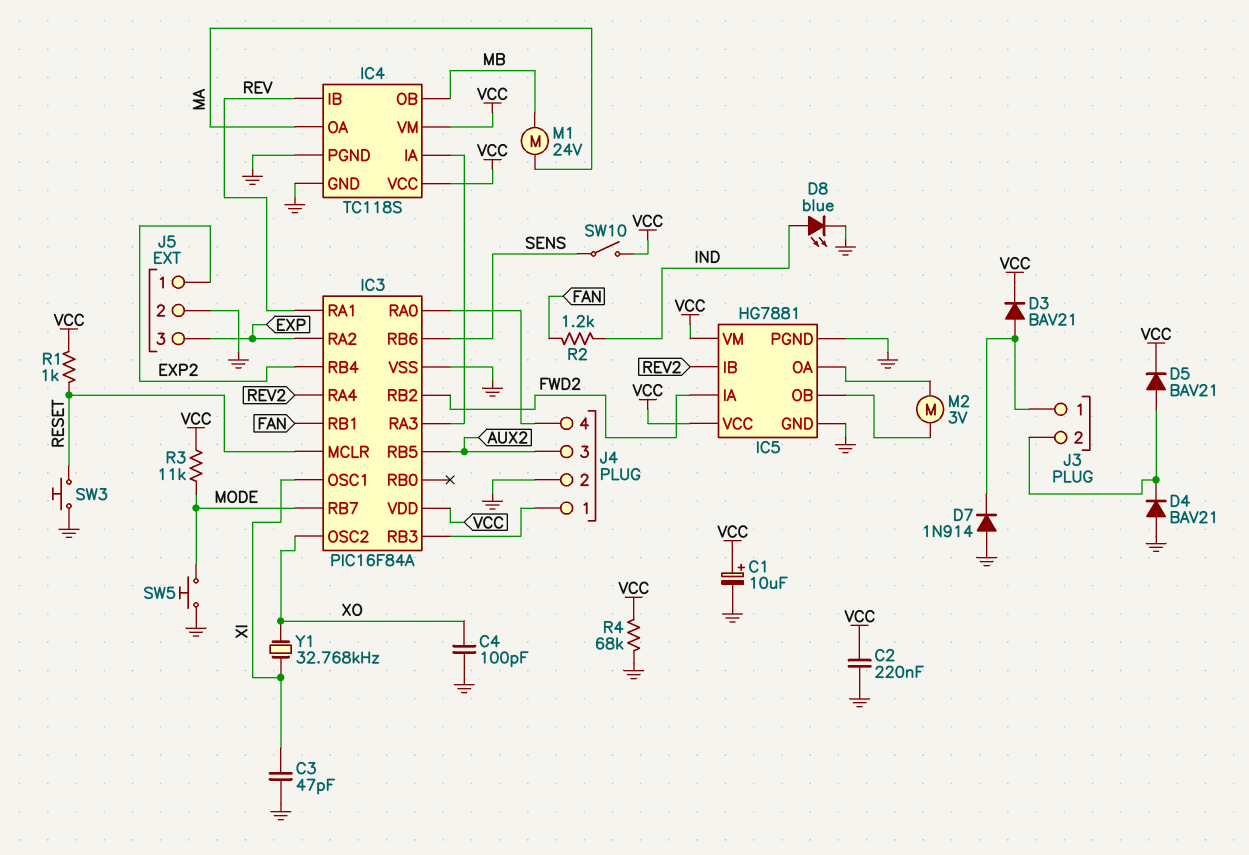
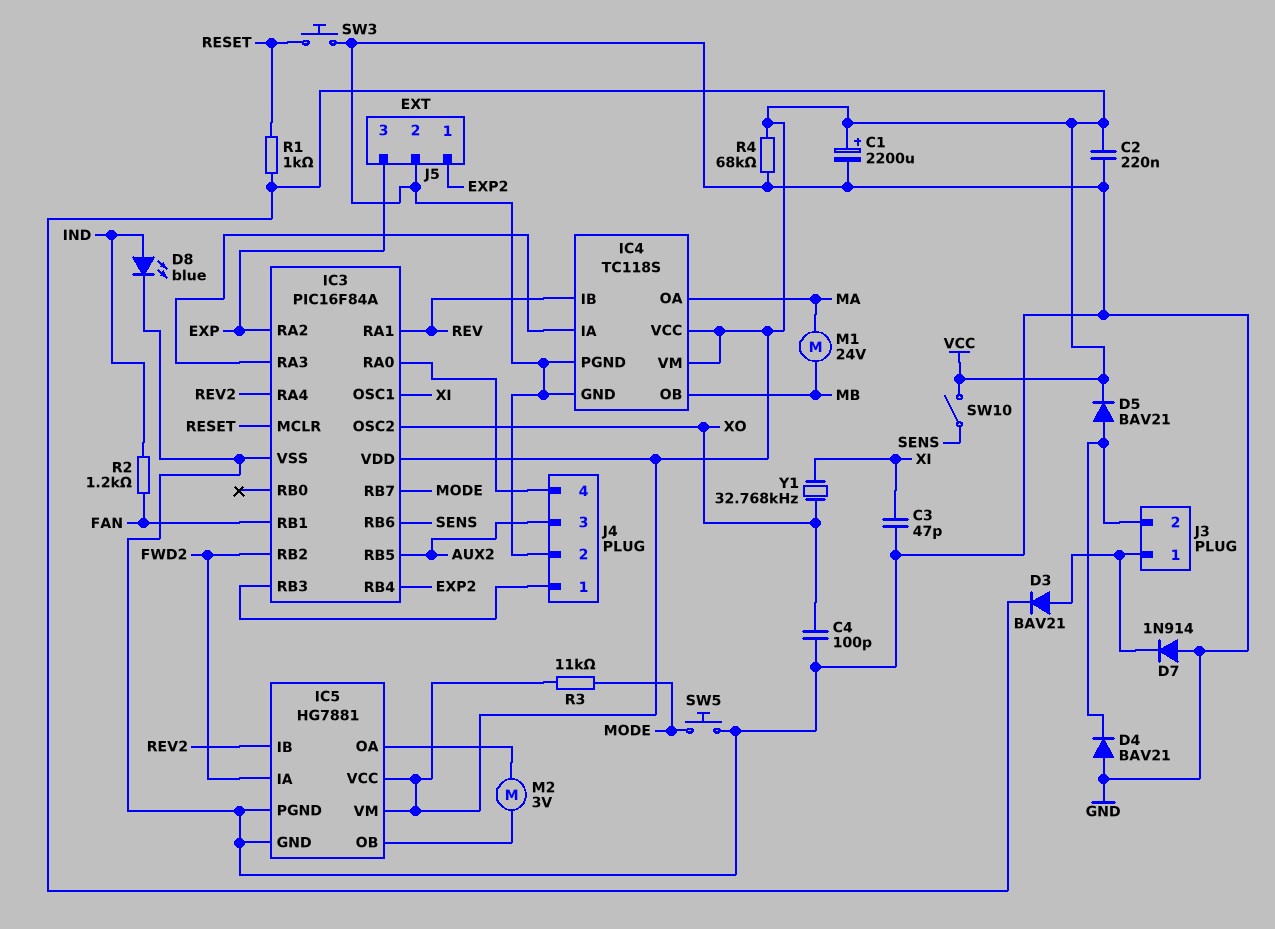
C1: 10uF (plus VCC, minus GND) -> 2200uF (plus VCC, minus GND)

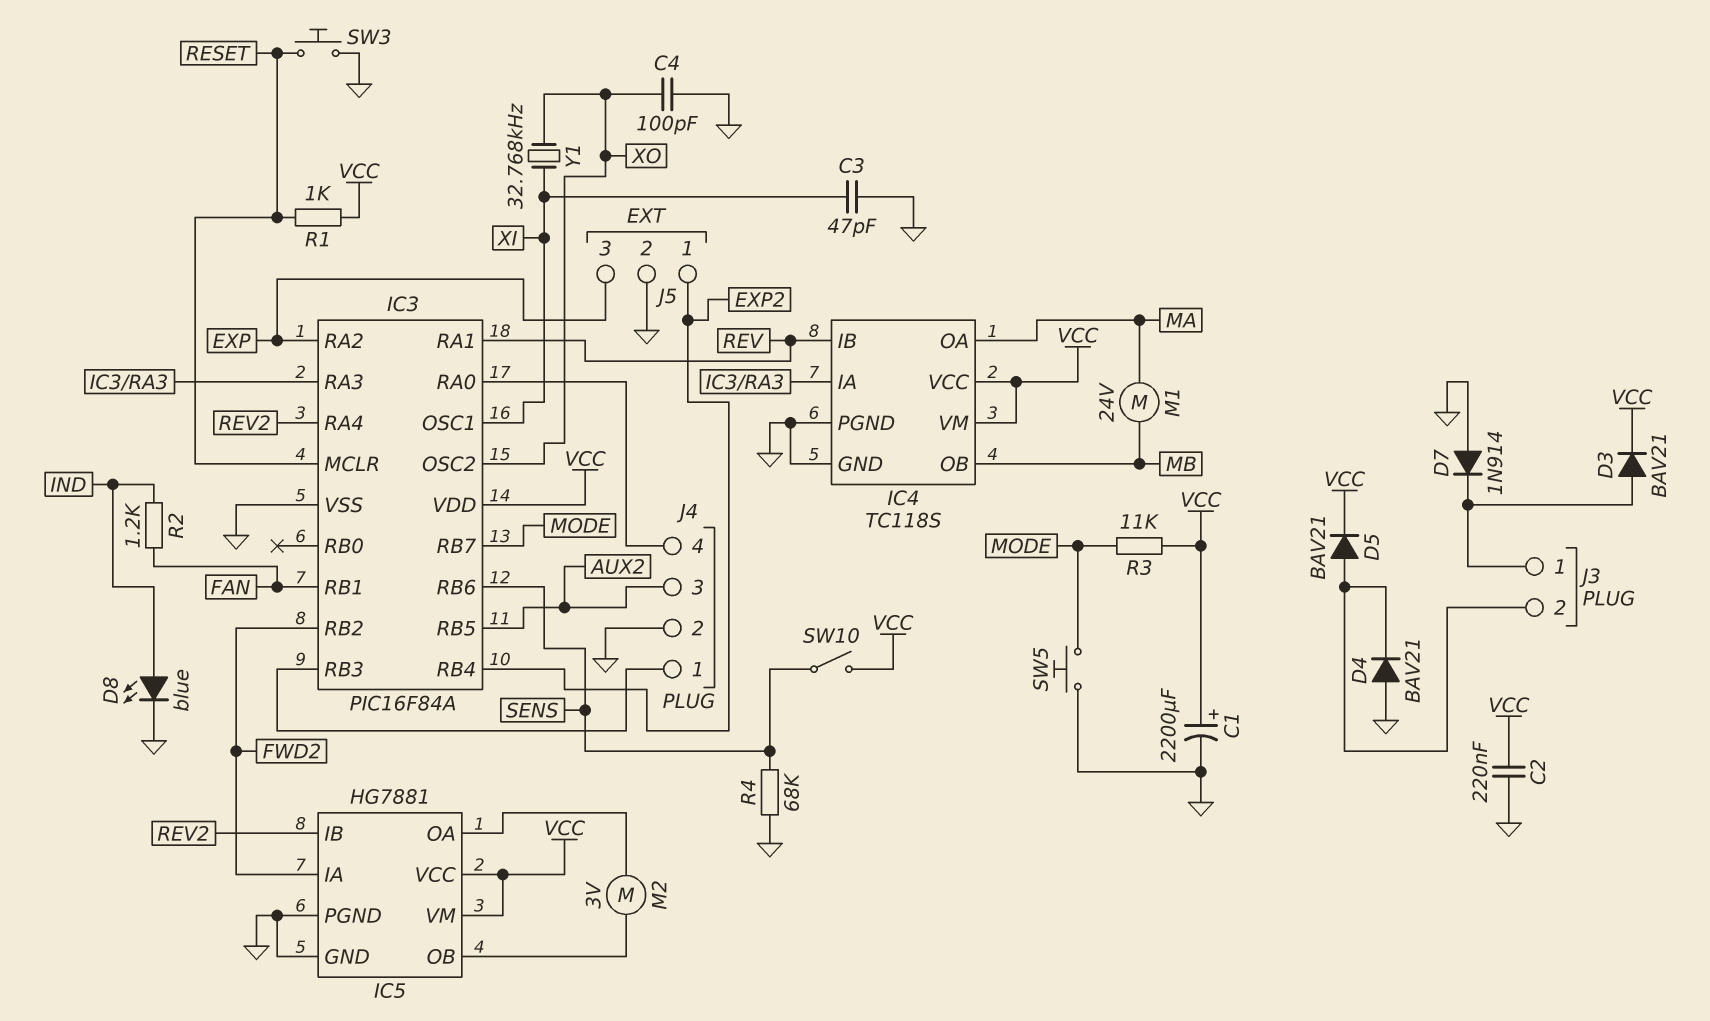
R4: 68k (GND, VCC) -> 68k (GND, SENS)

